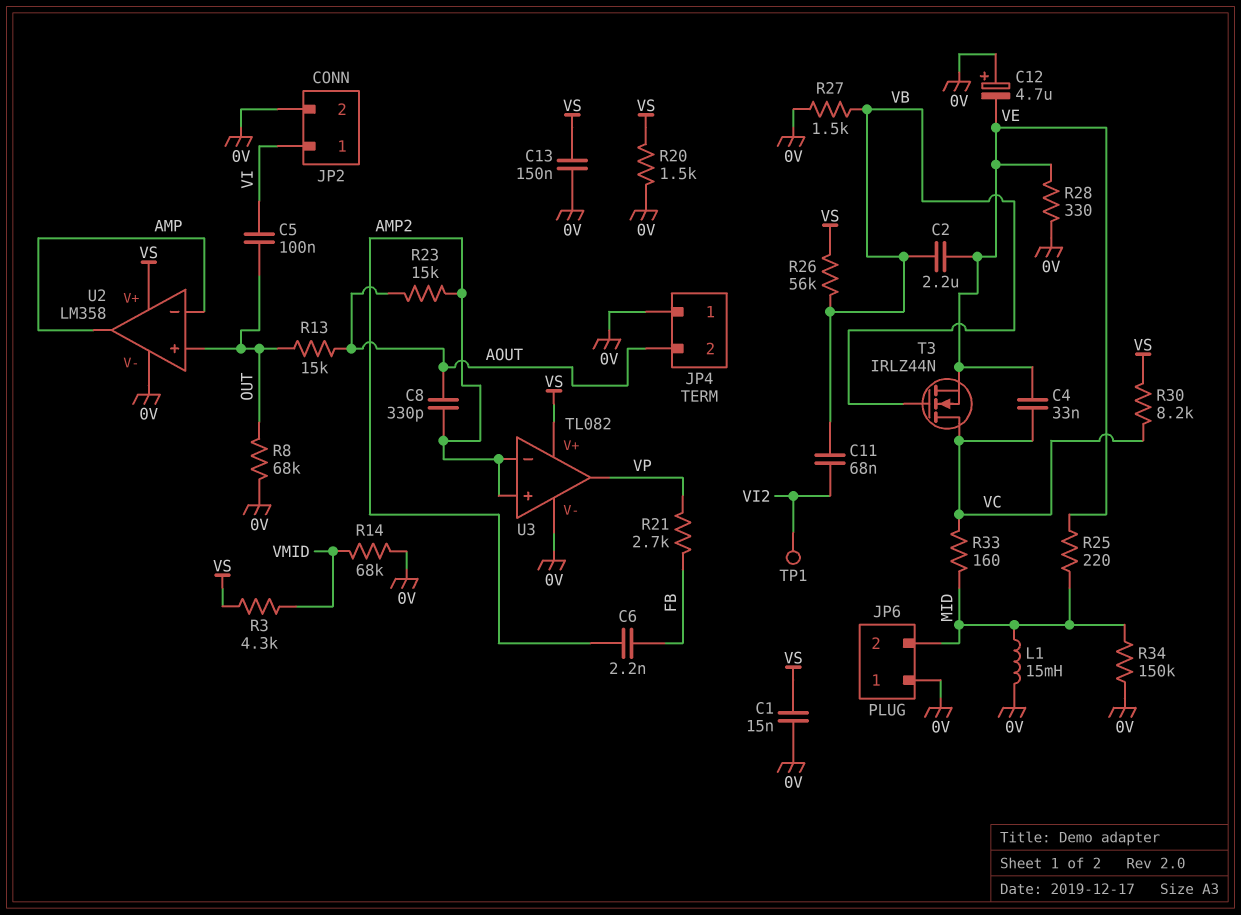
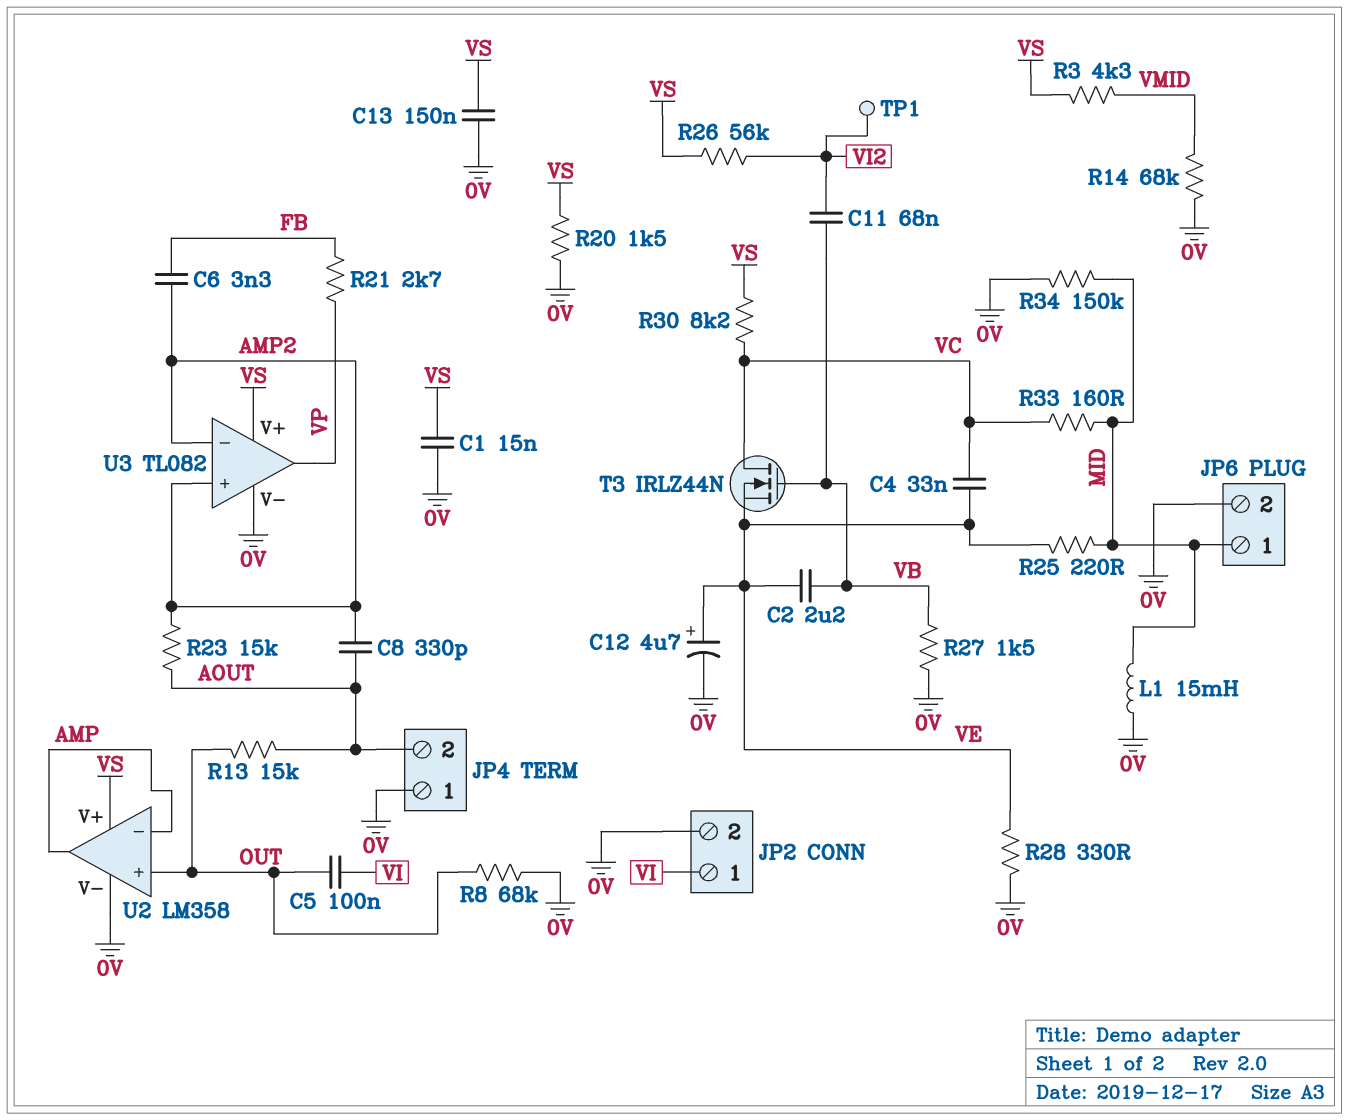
C6: 2.2nF (AMP2, FB) -> 3.3nF (AMP2, FB)
C12: 4.7uF (plus 0V, minus VE) -> 4.7uF (plus VE, minus 0V)
JP6 pin 1: 0V -> MID
JP6 pin 2: MID -> 0V
R26: 56k (VB, VS) -> 56k (VI2, VS)

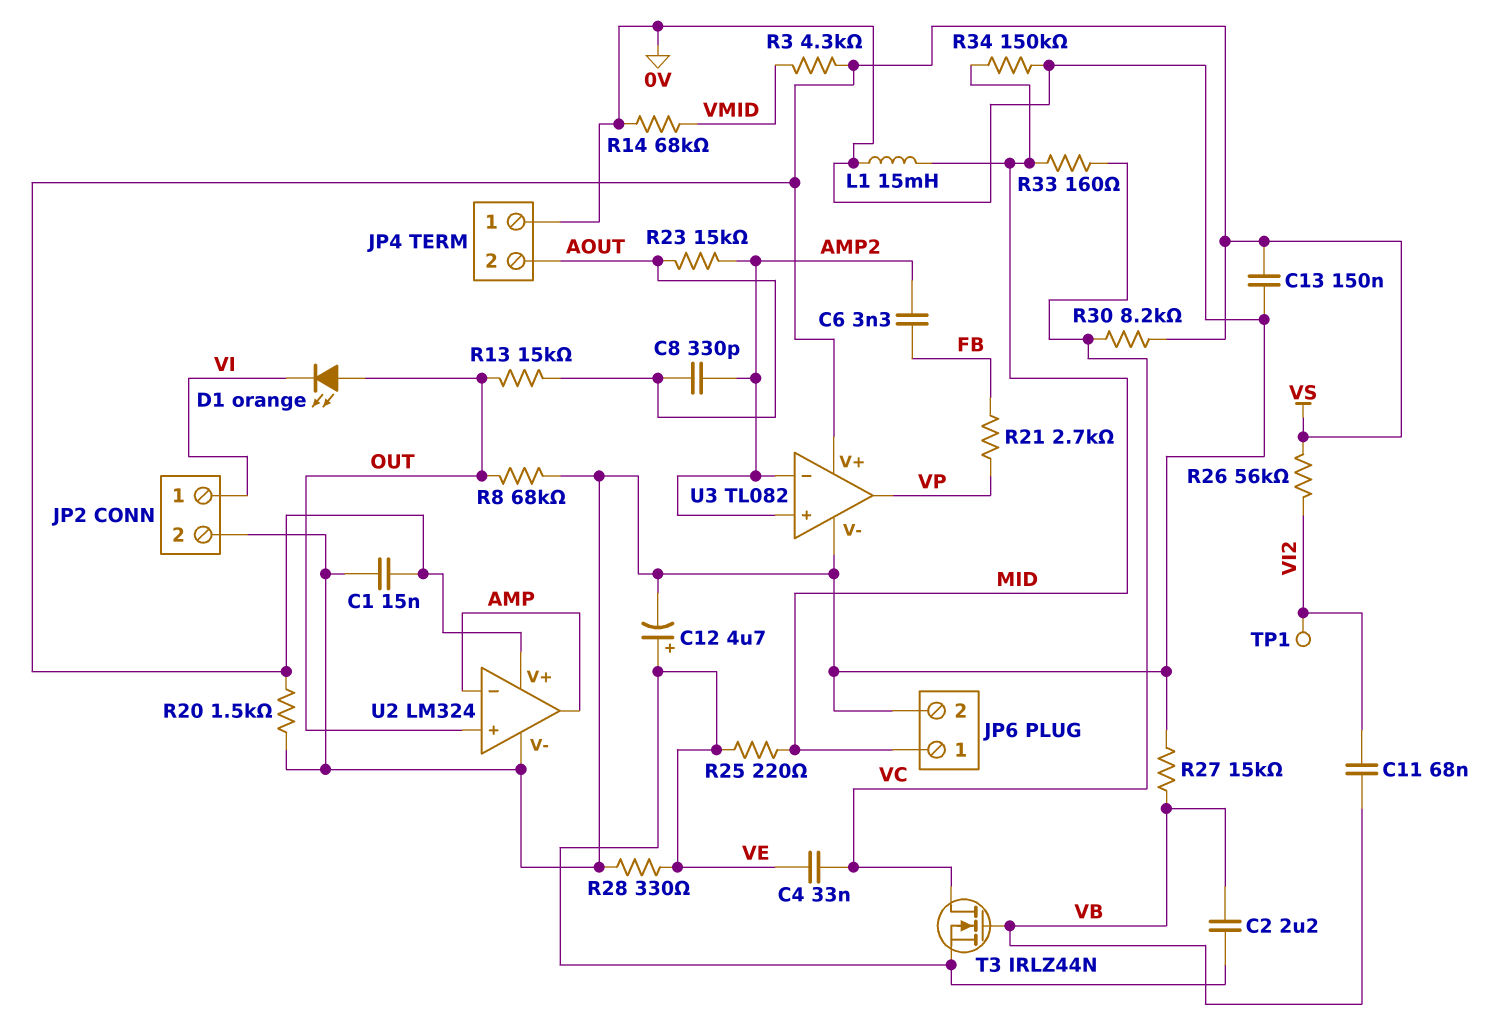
C5: 100nF (OUT, VI) -> none
D1: none -> LED orange (A OUT, K VI)
R27: 1.5k (0V, VB) -> 15k (0V, VB)
U2: LM358 -> LM324

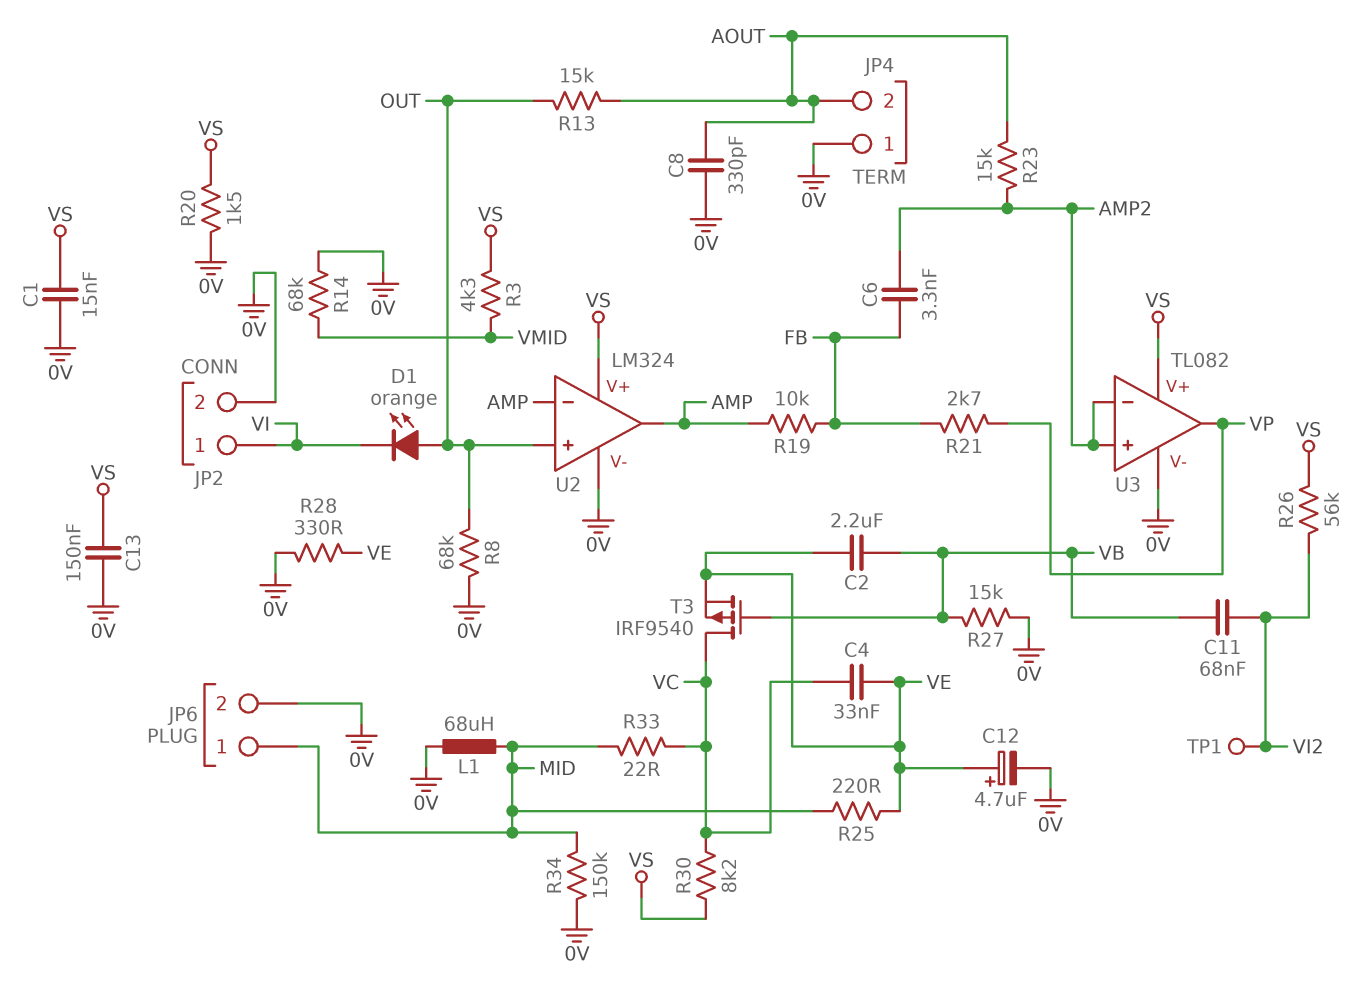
C8: 330pF (AMP2, AOUT) -> 330pF (0V, AOUT)
L1: 15mH (0V, MID) -> 68uH (0V, MID)
R19: none -> 10k (AMP, FB)
R33: 160 (MID, VC) -> 22 (MID, VC)
T3: NMOS IRLZ44N (G VB, D VC, S VE) -> PMOS IRF9540 (G VB, D VC, S VE)

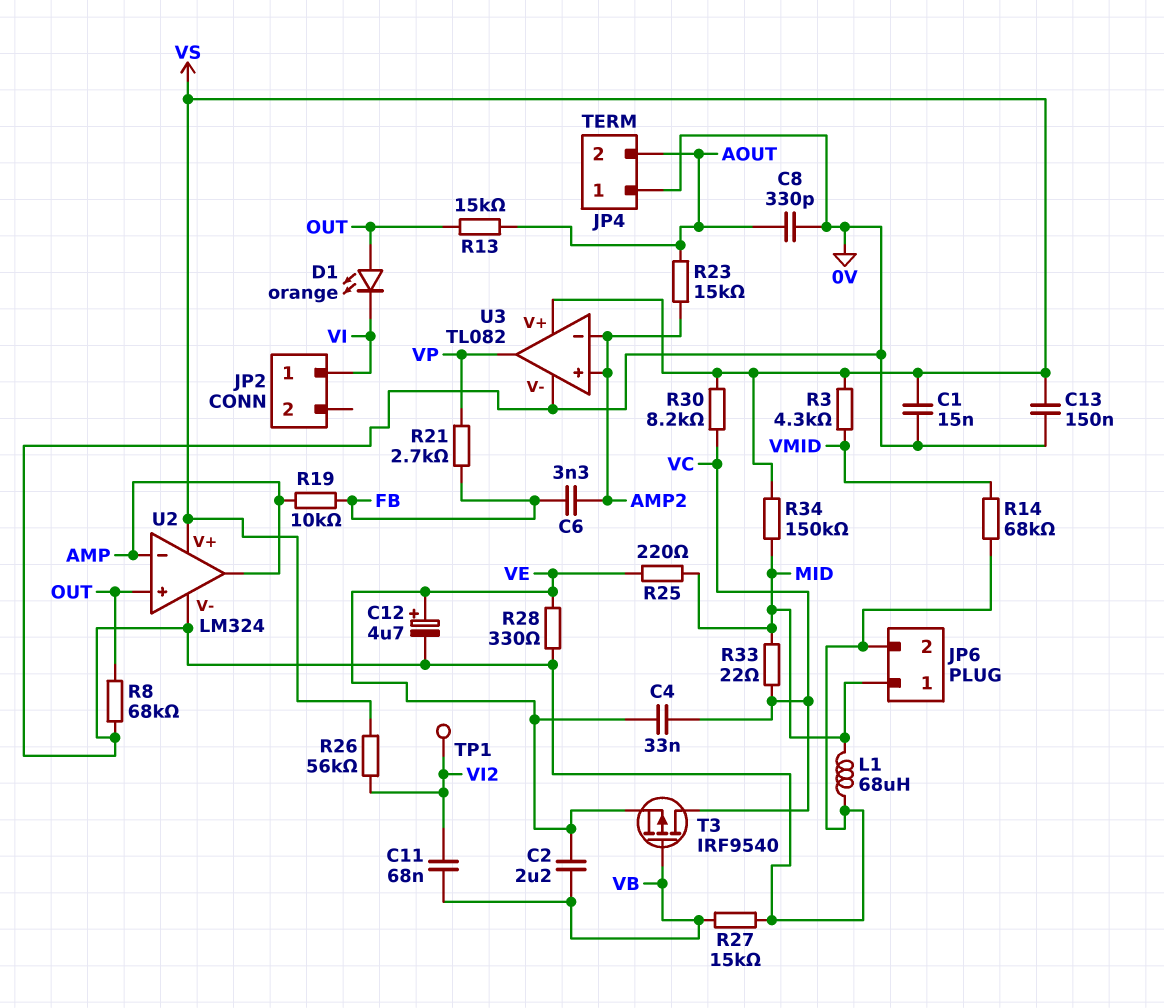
JP2 pin 2: 0V -> none
R20: 1.5k (0V, VS) -> none
R34: 150k (0V, MID) -> 150k (MID, VS)

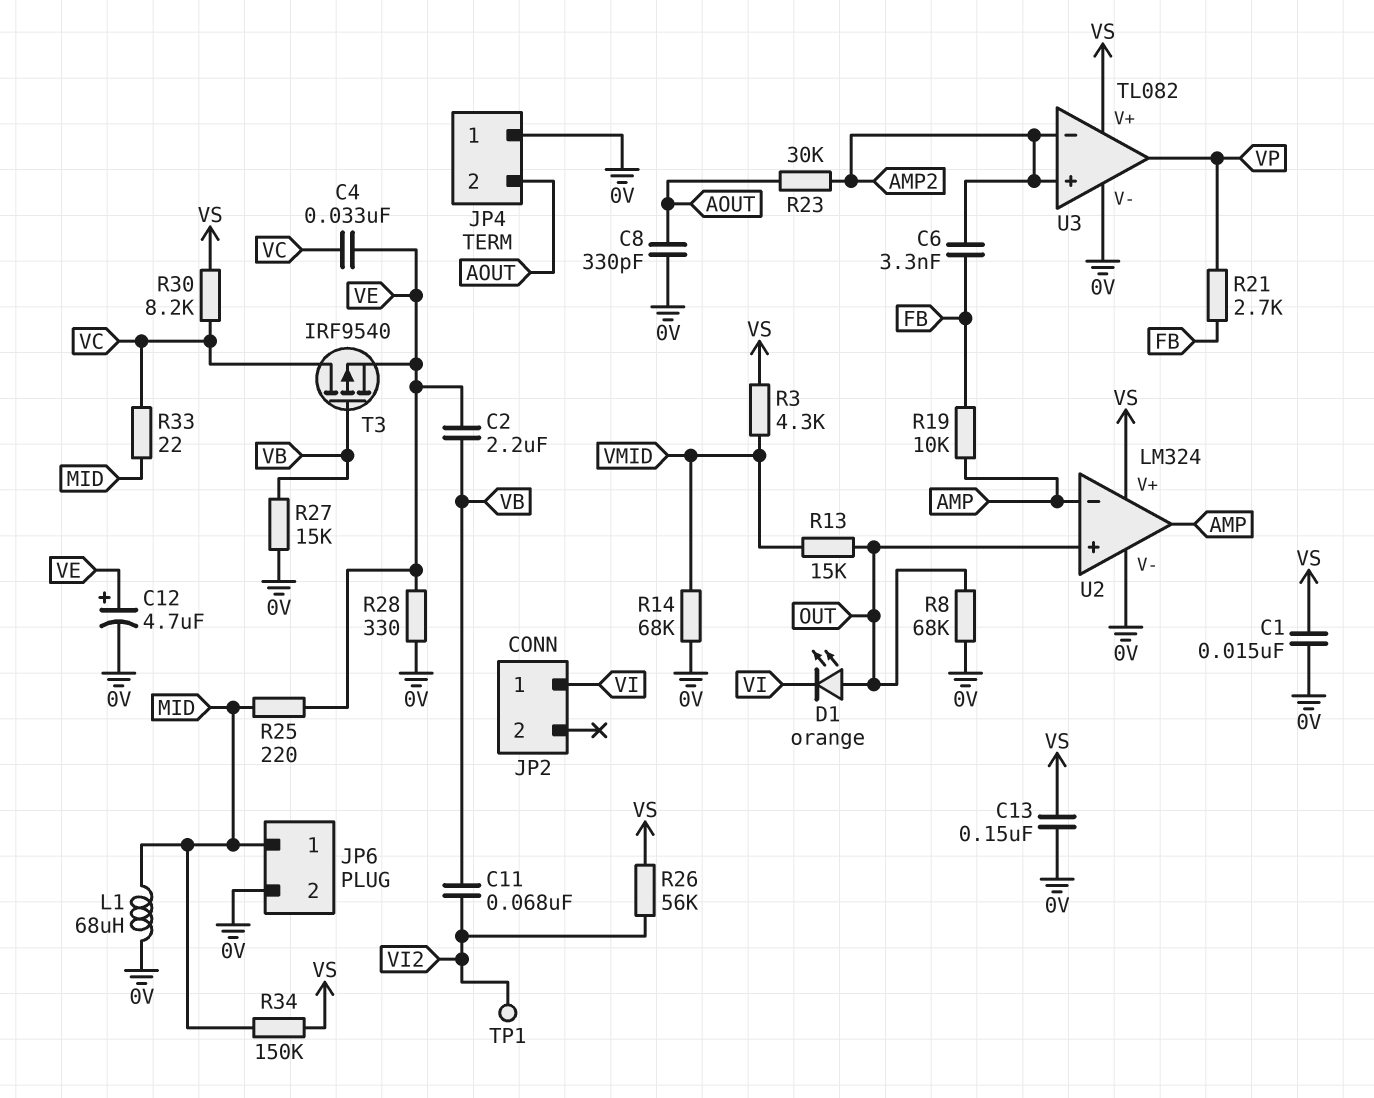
R13: 15k (AOUT, OUT) -> 15k (OUT, VMID)
R23: 15k (AMP2, AOUT) -> 30k (AMP2, AOUT)

